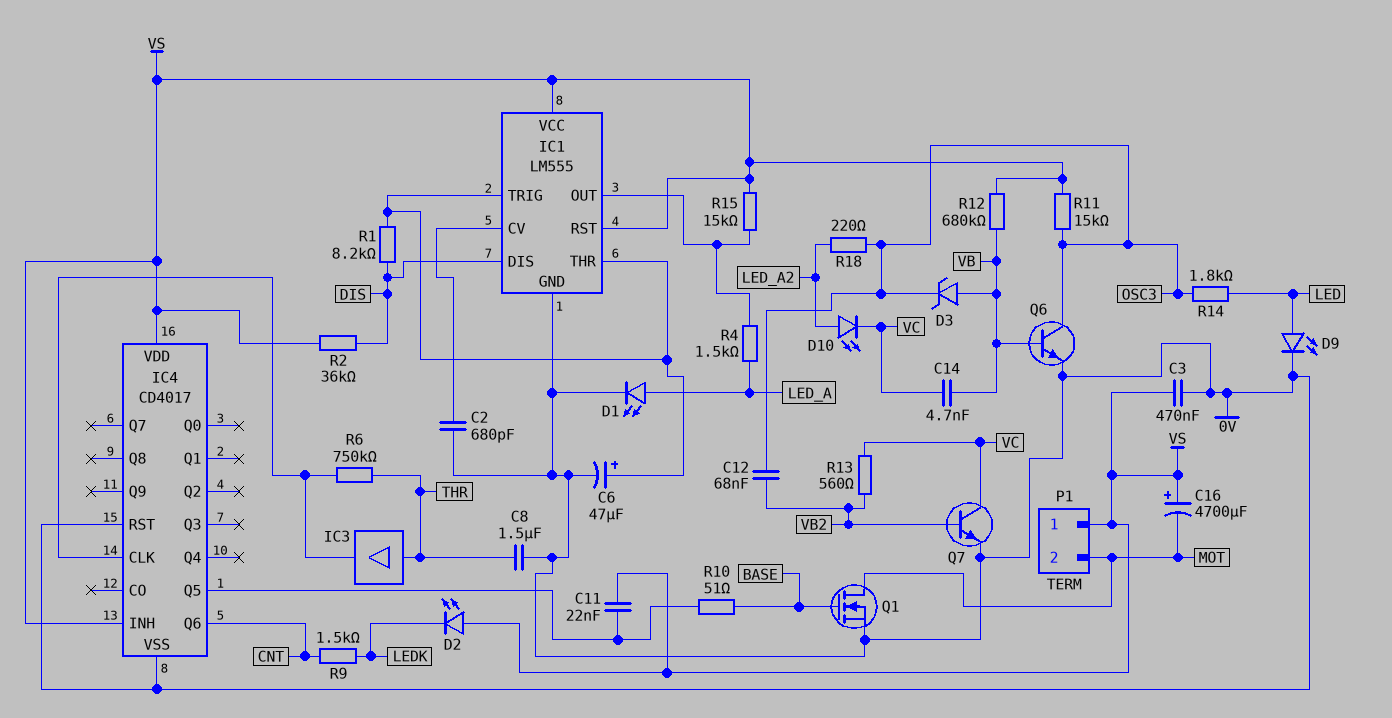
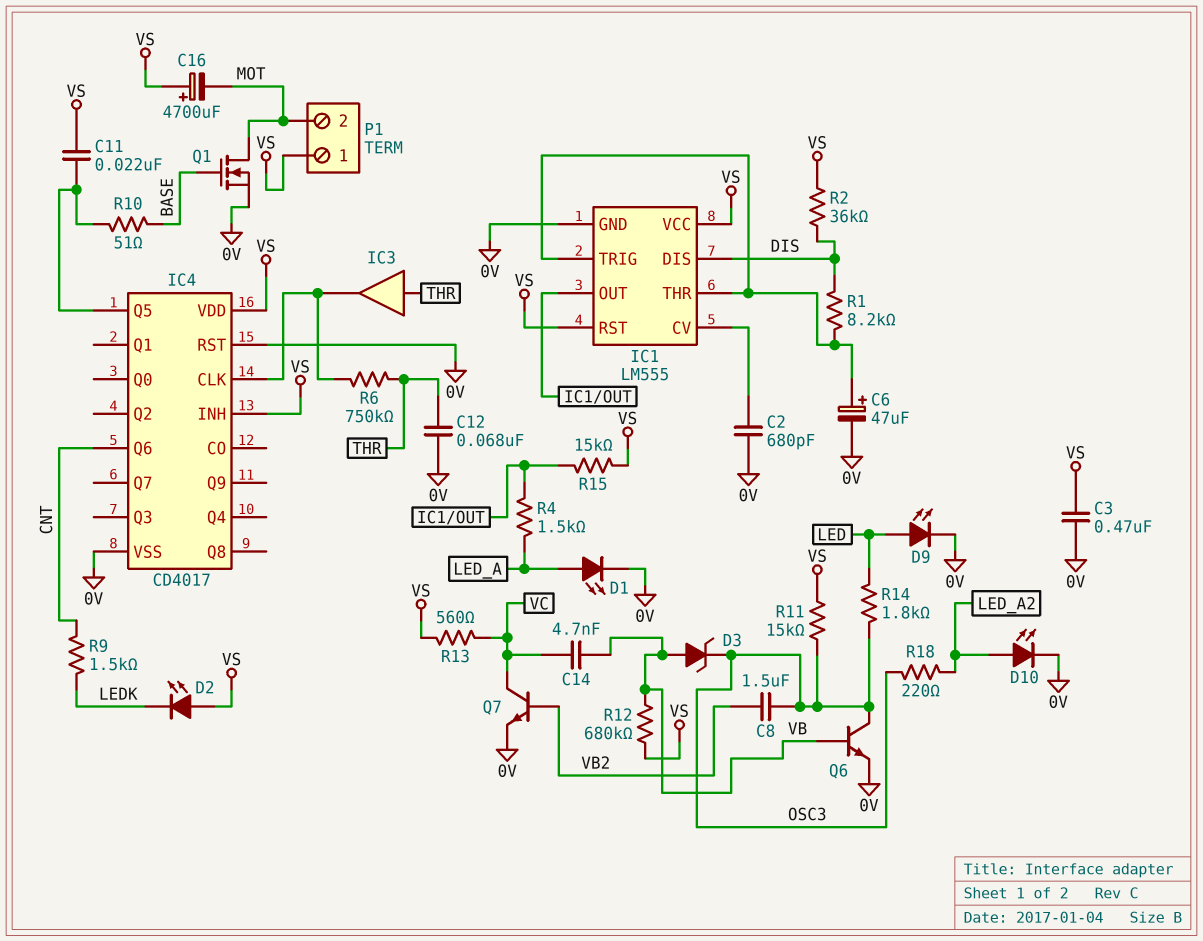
C8: 1.5uF (0V, THR) -> 1.5uF (OSC3, VB2)
C12: 68nF (OSC3, VB2) -> 68nF (0V, THR)
D10: LED (A LED_A2, K VC) -> LED (A LED_A2, K 0V)
R13: 560 (VB2, VC) -> 560 (VC, VS)

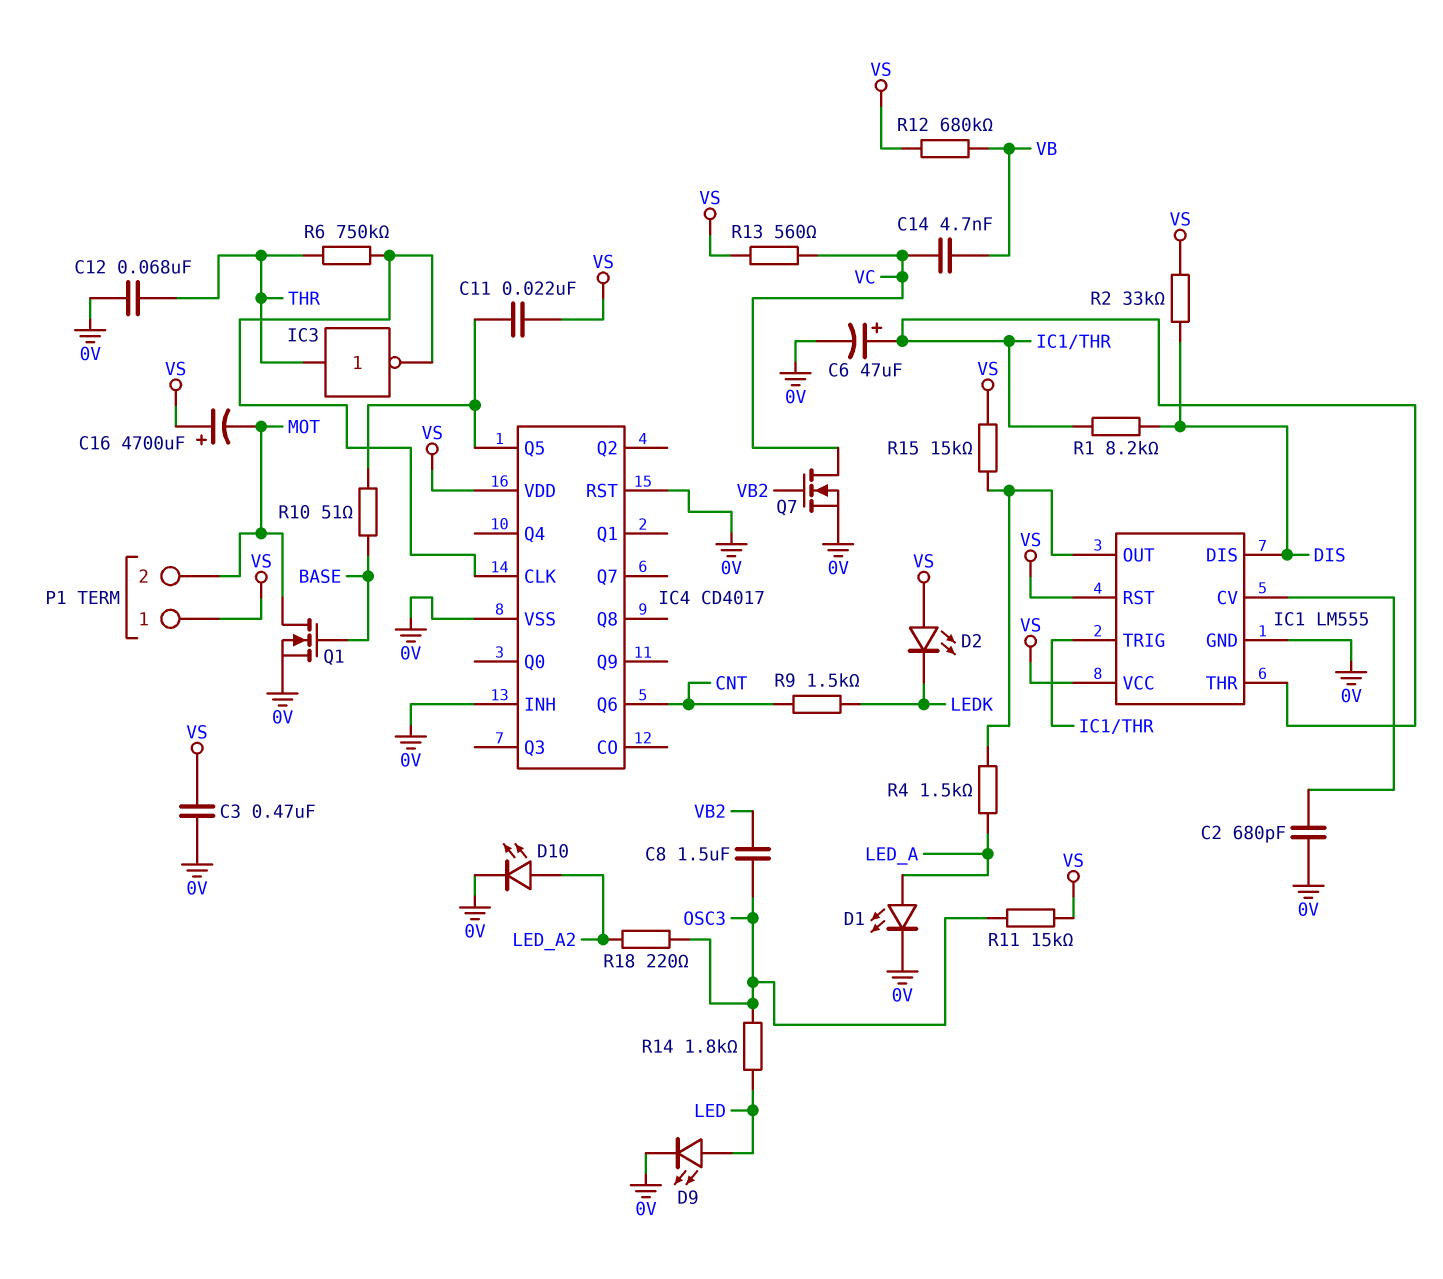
D3: zener (A VB, K OSC3) -> none
IC3: buffer (in THR, out IC4/CLK) -> NOT (in THR, out IC4/CLK)
IC4 pin INH: VS -> 0V
Q6: NPN (B VB, C OSC3, E 0V) -> none
Q7: NPN (B VB2, C VC, E 0V) -> NMOS (G VB2, D VC, S 0V)
R2: 36k (DIS, VS) -> 33k (DIS, VS)

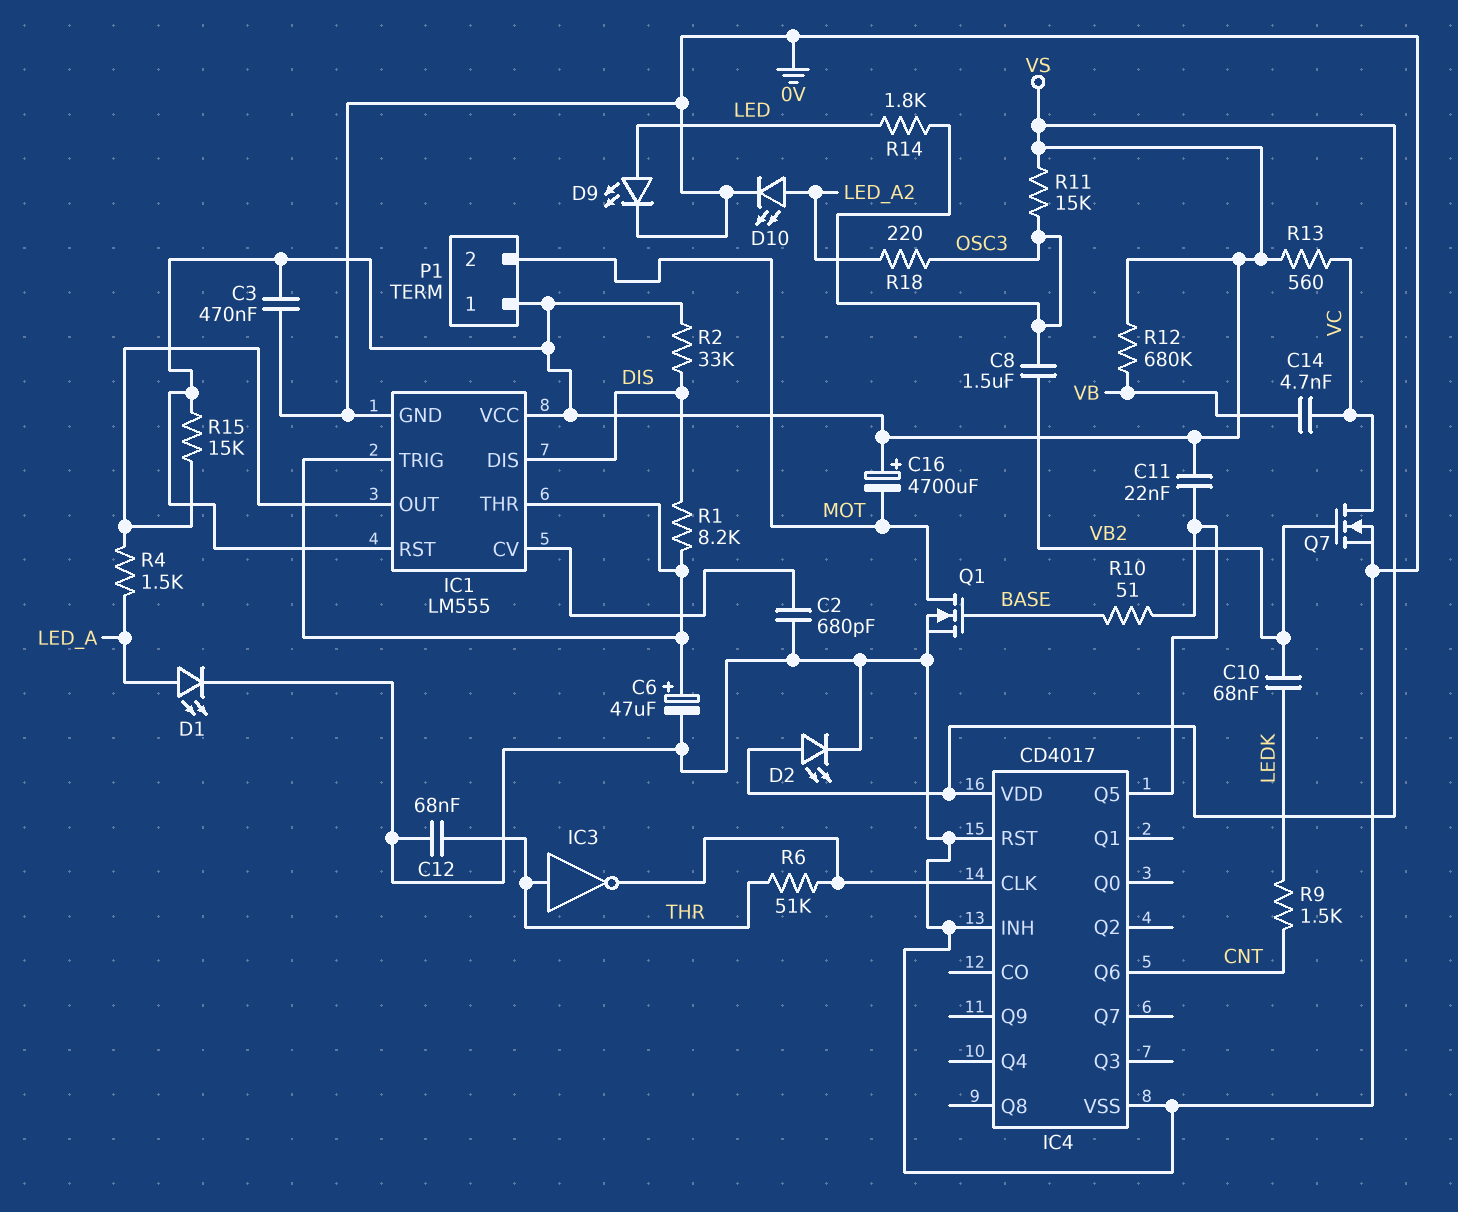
C10: none -> 68nF (LEDK, VB2)
D2: LED (A VS, K LEDK) -> LED (A VS, K 0V)
R6: 750k (IC4/CLK, THR) -> 51k (IC4/CLK, THR)

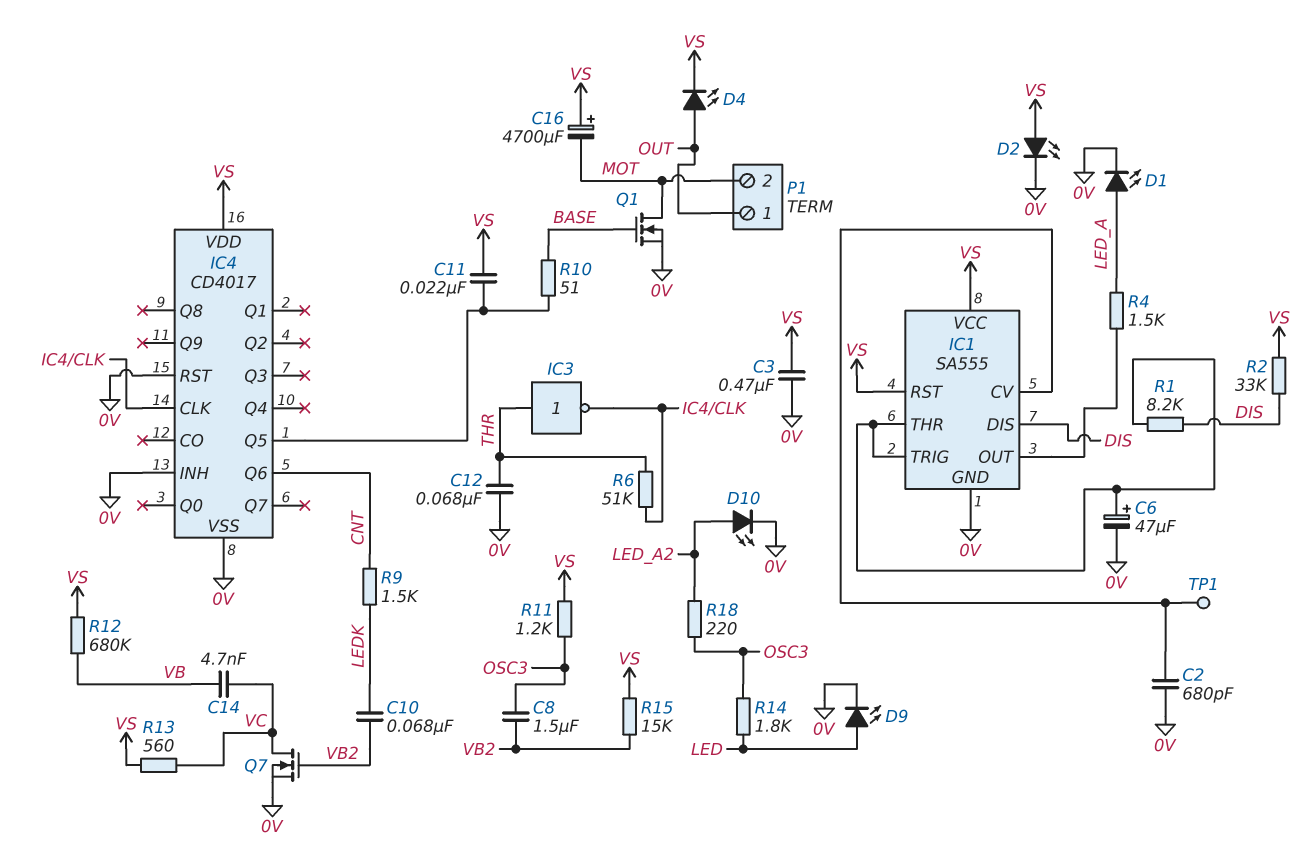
D4: none -> LED (A OUT, K VS)
IC1: LM555 -> SA555
P1 pin 1: VS -> OUT
R11: 15k (OSC3, VS) -> 1.2k (OSC3, VS)
R15: 15k (IC1/OUT, VS) -> 15k (VB2, VS)
TP1: none -> test point (IC1/CV)

